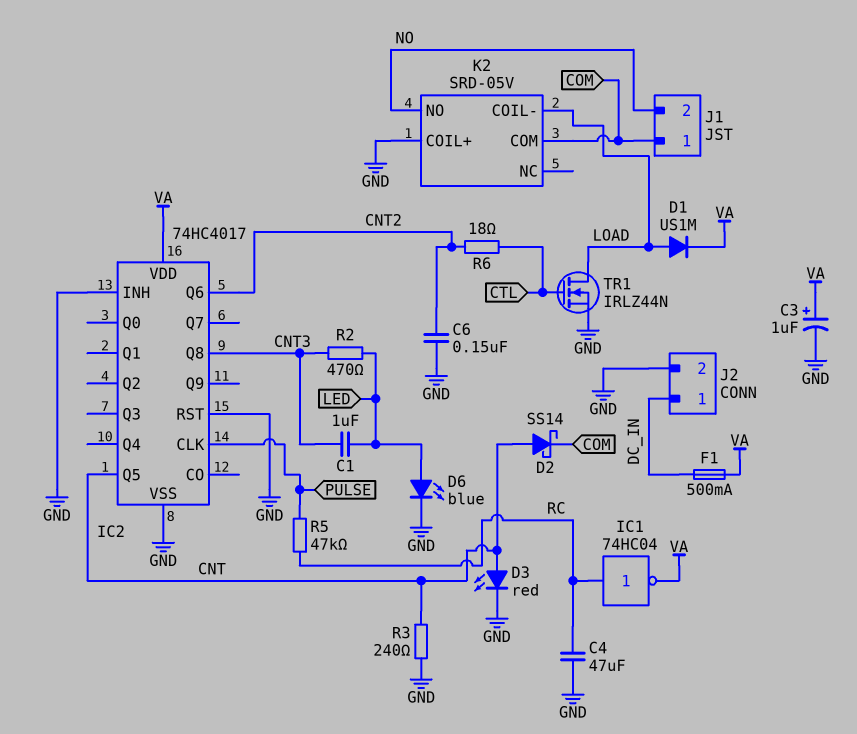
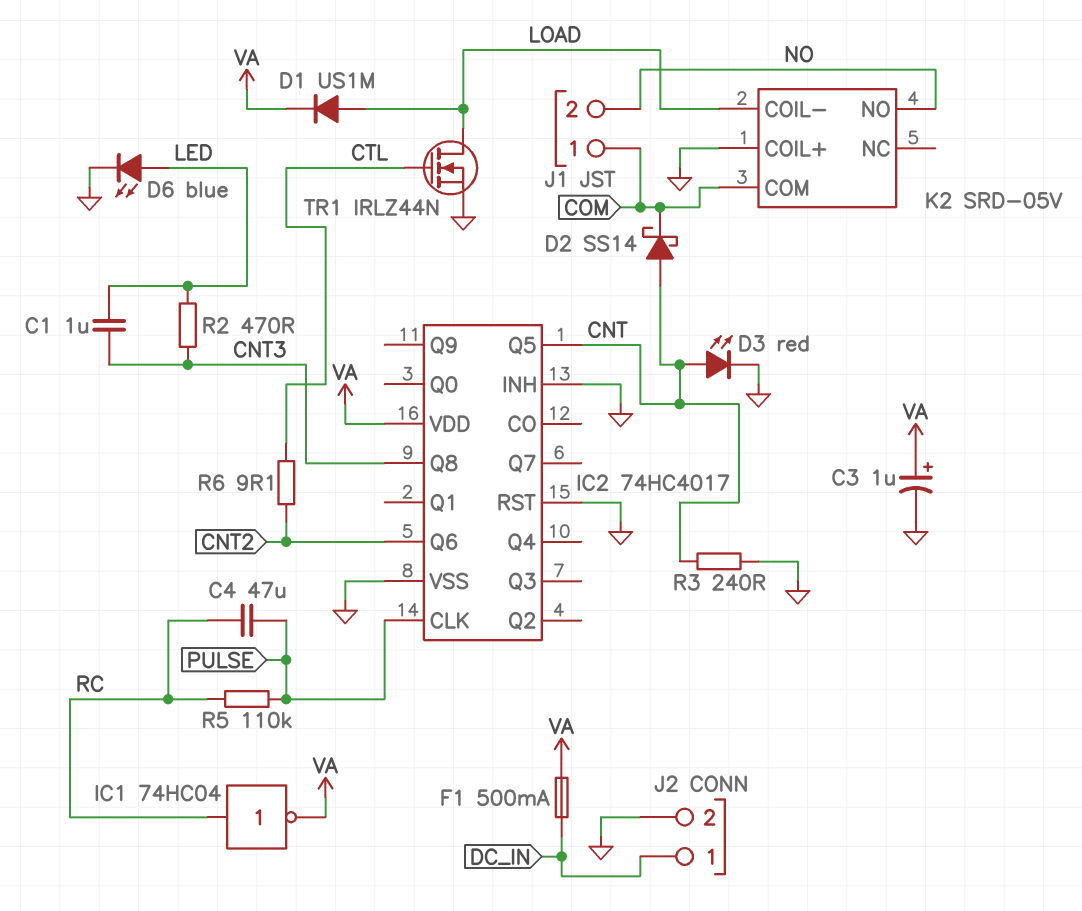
C4: 47uF (GND, RC) -> 47uF (PULSE, RC)
C6: 150nF (CNT2, GND) -> none
R5: 47k (PULSE, RC) -> 110k (PULSE, RC)
R6: 18 (CNT2, CTL) -> 9.1 (CNT2, CTL)

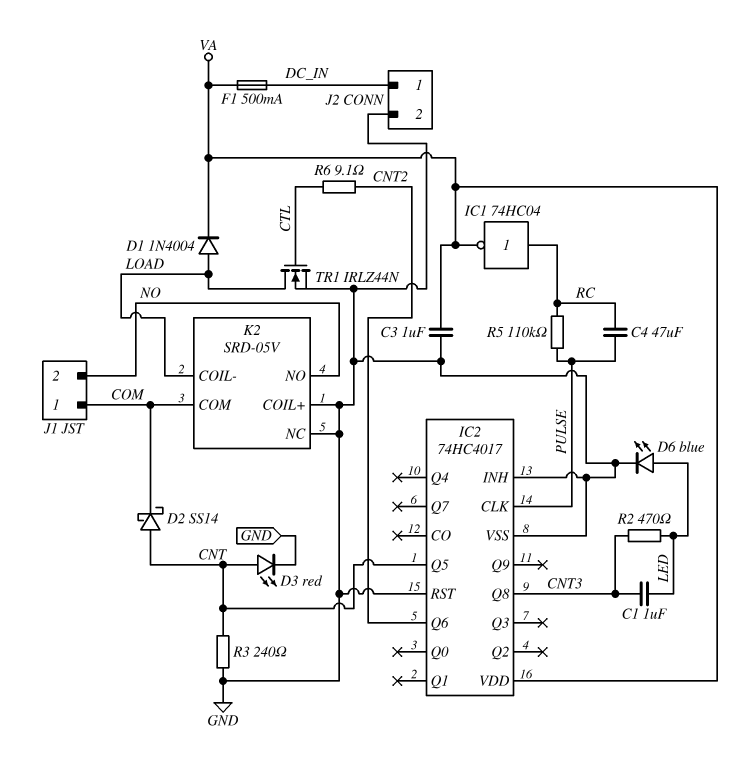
C3: 1uF (plus VA, minus GND) -> 1uF (GND, VA)
D1: diode US1M (A LOAD, K VA) -> diode 1N4004 (A LOAD, K VA)
K2 pin NC: none -> GND

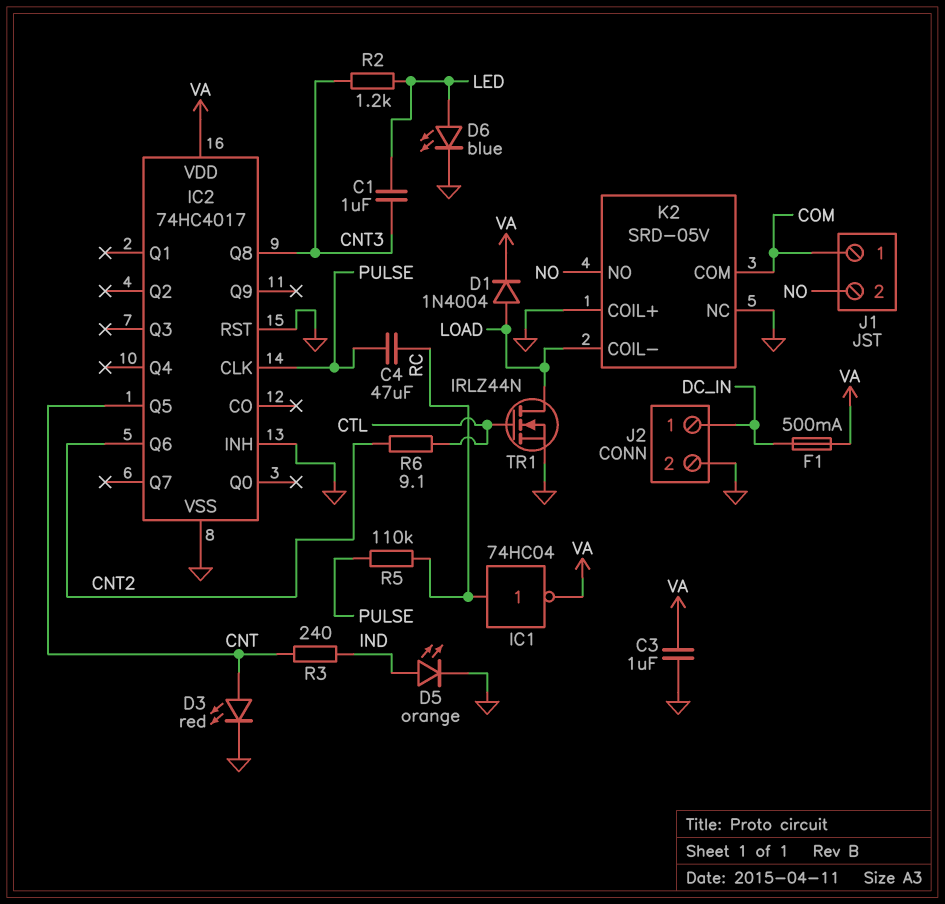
D2: schottky SS14 (A CNT, K COM) -> none
D5: none -> LED orange (A IND, K GND)
R2: 470 (CNT3, LED) -> 1.2k (CNT3, LED)
R3: 240 (CNT, GND) -> 240 (CNT, IND)

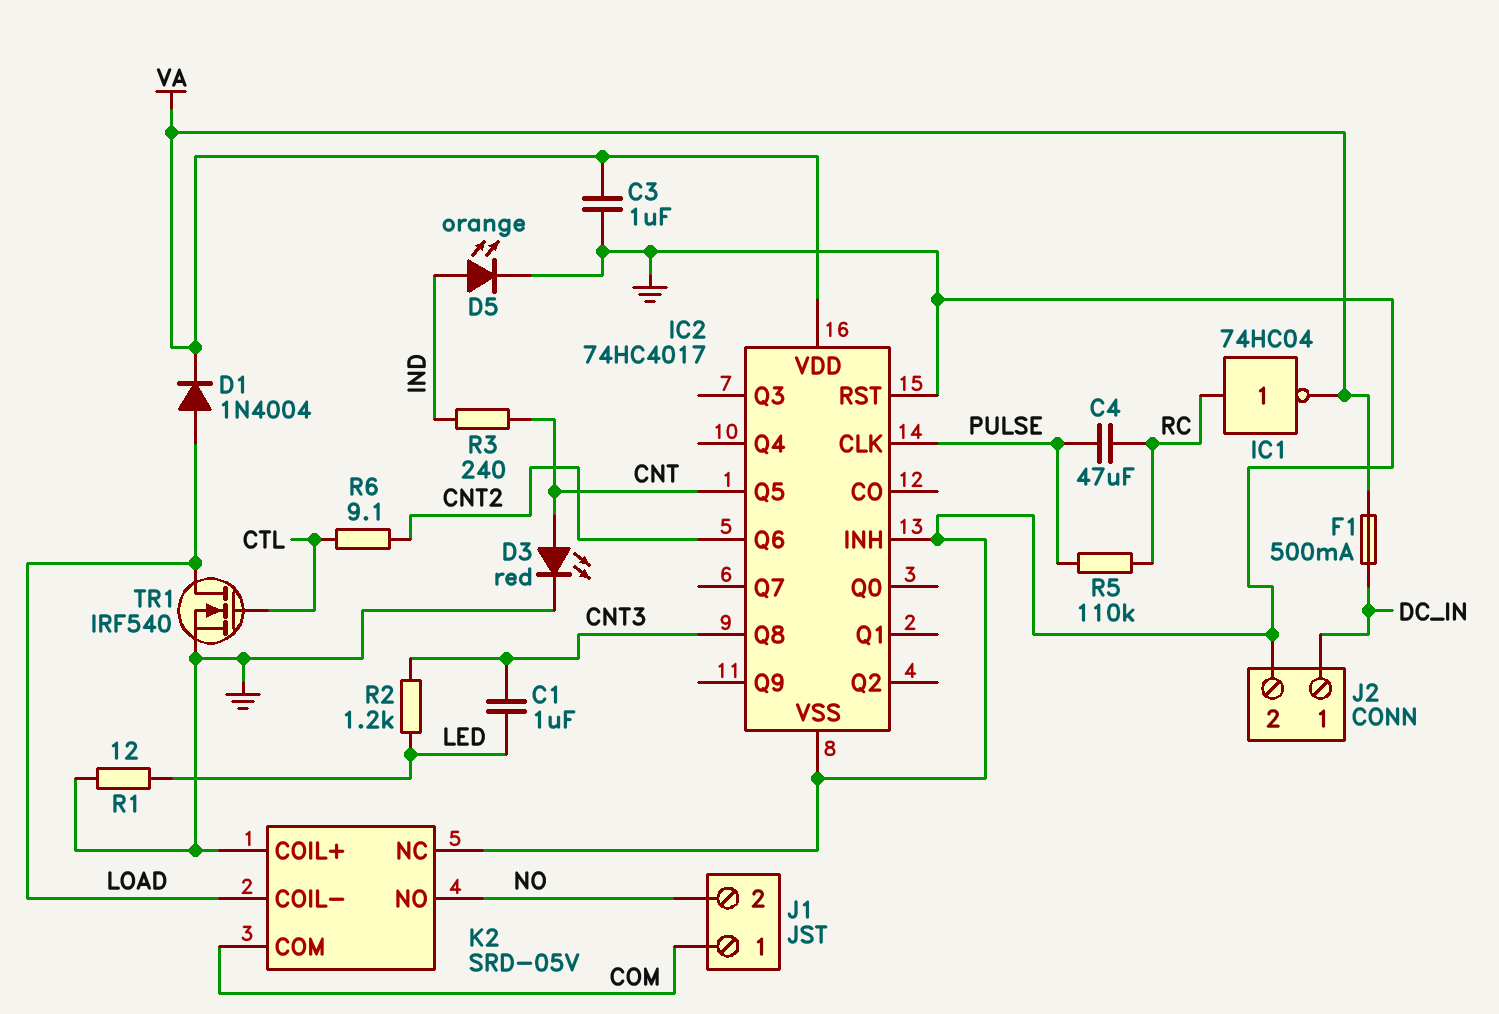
D6: LED blue (A LED, K GND) -> none
R1: none -> 12 (GND, LED)
TR1: NMOS IRLZ44N (G CTL, D LOAD, S GND) -> NMOS IRF540 (G CTL, D LOAD, S GND)

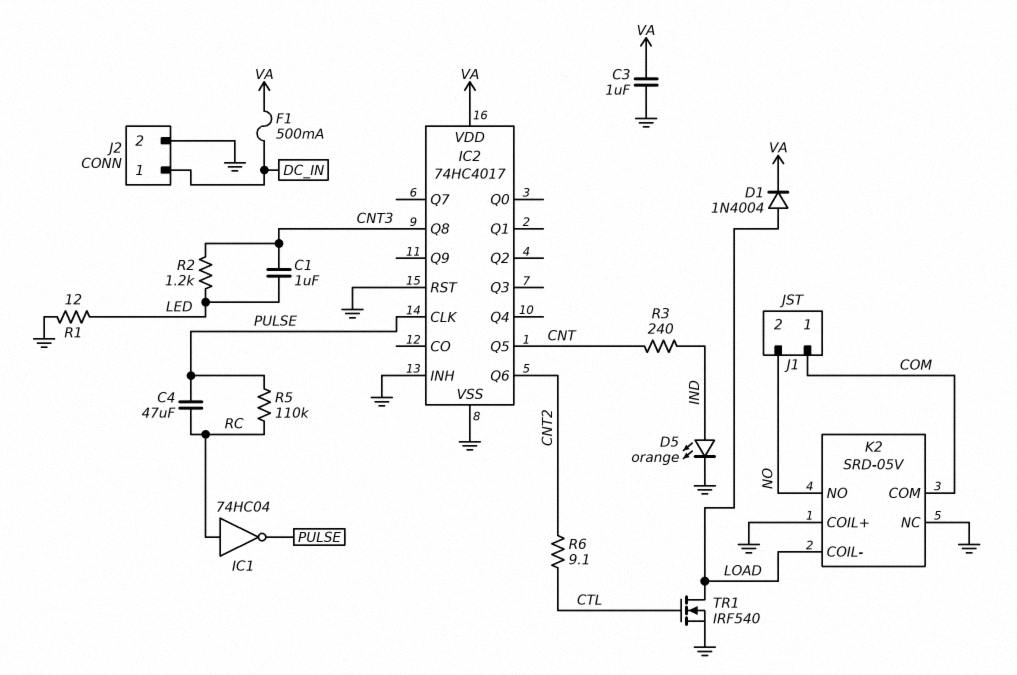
D3: LED red (A CNT, K GND) -> none
IC1: NOT 74HC04 (in RC, out VA) -> NOT 74HC04 (in RC, out PULSE)

